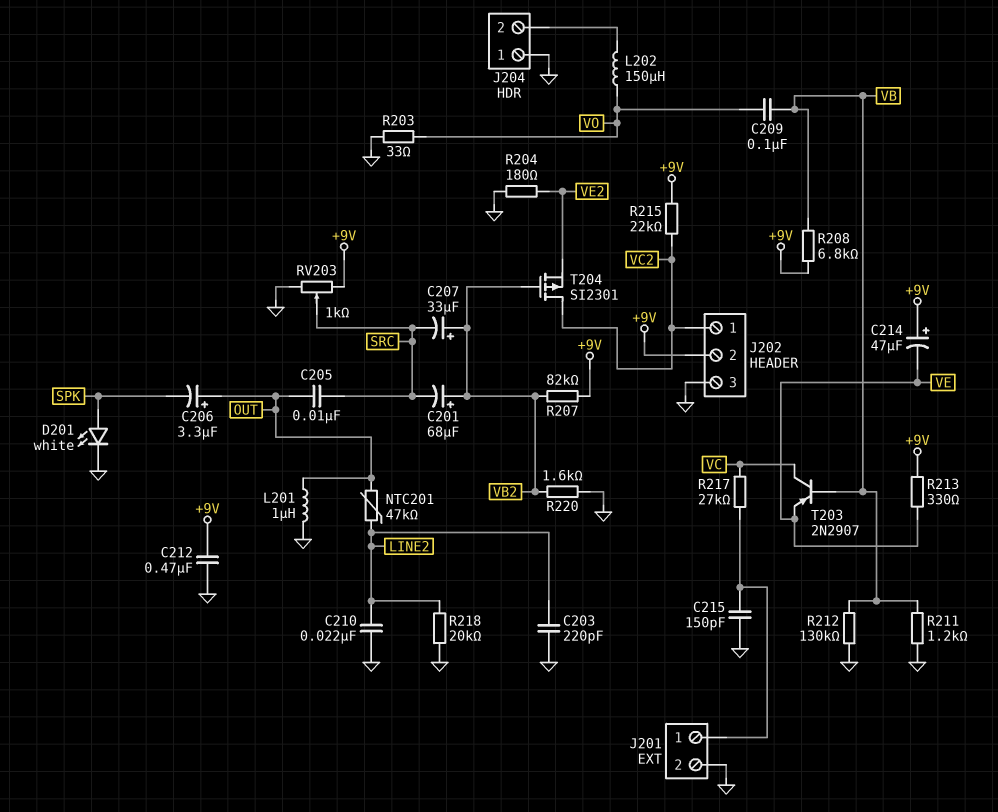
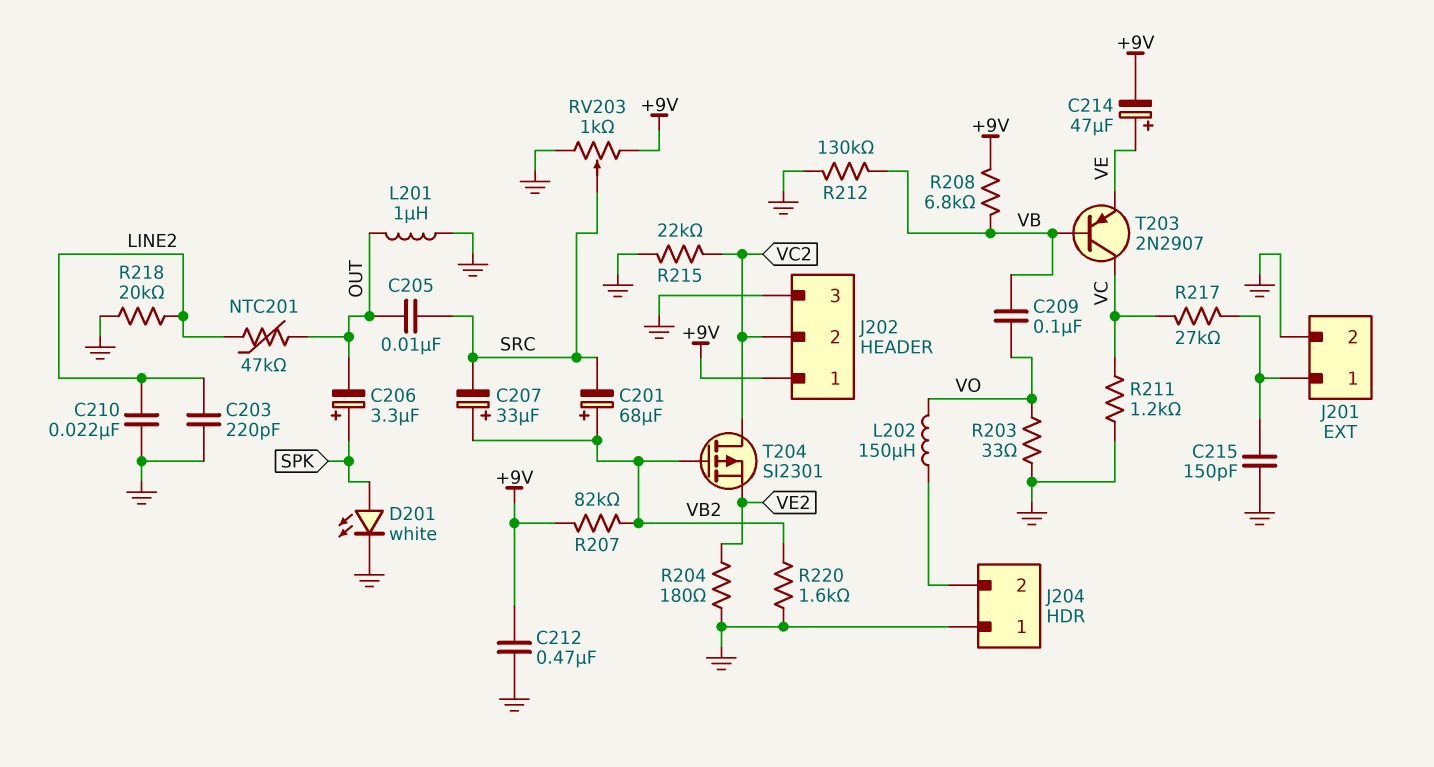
C206: 3.3uF (plus OUT, minus SPK) -> 3.3uF (plus SPK, minus OUT)
C214: 47uF (plus +9V, minus VE) -> 47uF (plus VE, minus +9V)
J202 pin 1: VC2 -> +9V
J202 pin 2: +9V -> VC2
R211: 1.2k (GND, VB) -> 1.2k (GND, VC)
R213: 330 (+9V, VE) -> none
R215: 22k (+9V, VC2) -> 22k (GND, VC2)

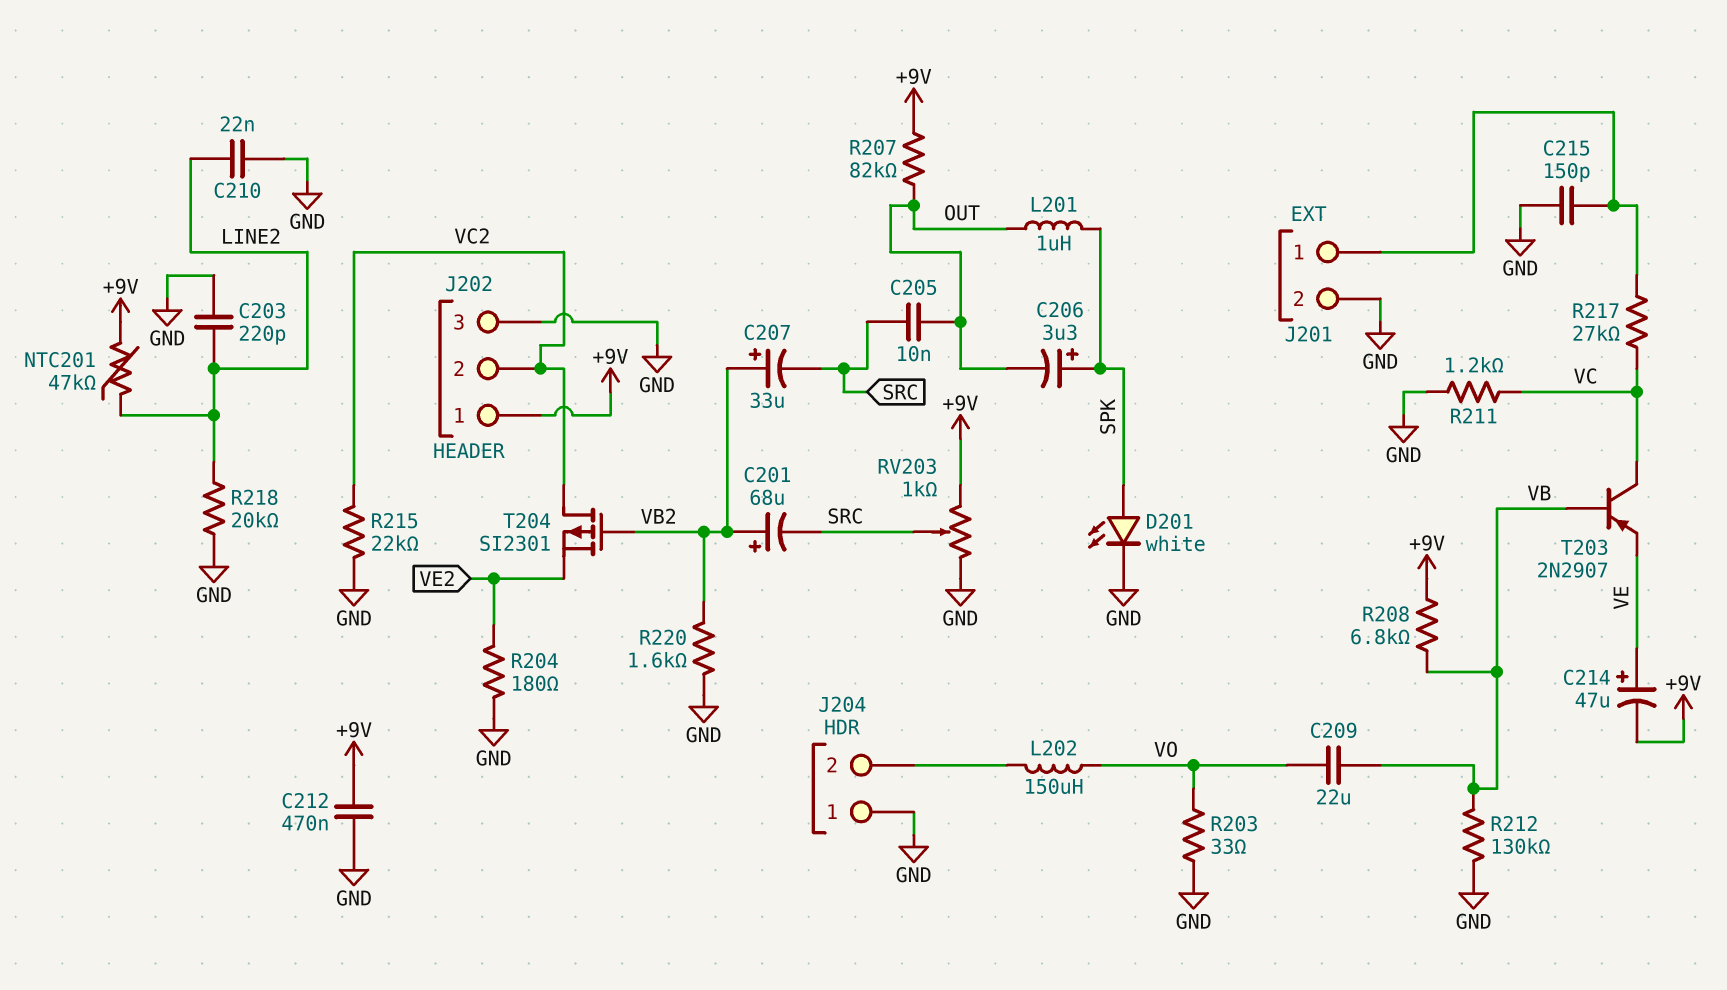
C209: 100nF (VB, VO) -> 22uF (VB, VO)
L201: 1uH (GND, OUT) -> 1uH (OUT, SPK)
NTC201: 47k (LINE2, OUT) -> 47k (+9V, LINE2)
R207: 82k (+9V, VB2) -> 82k (+9V, OUT)

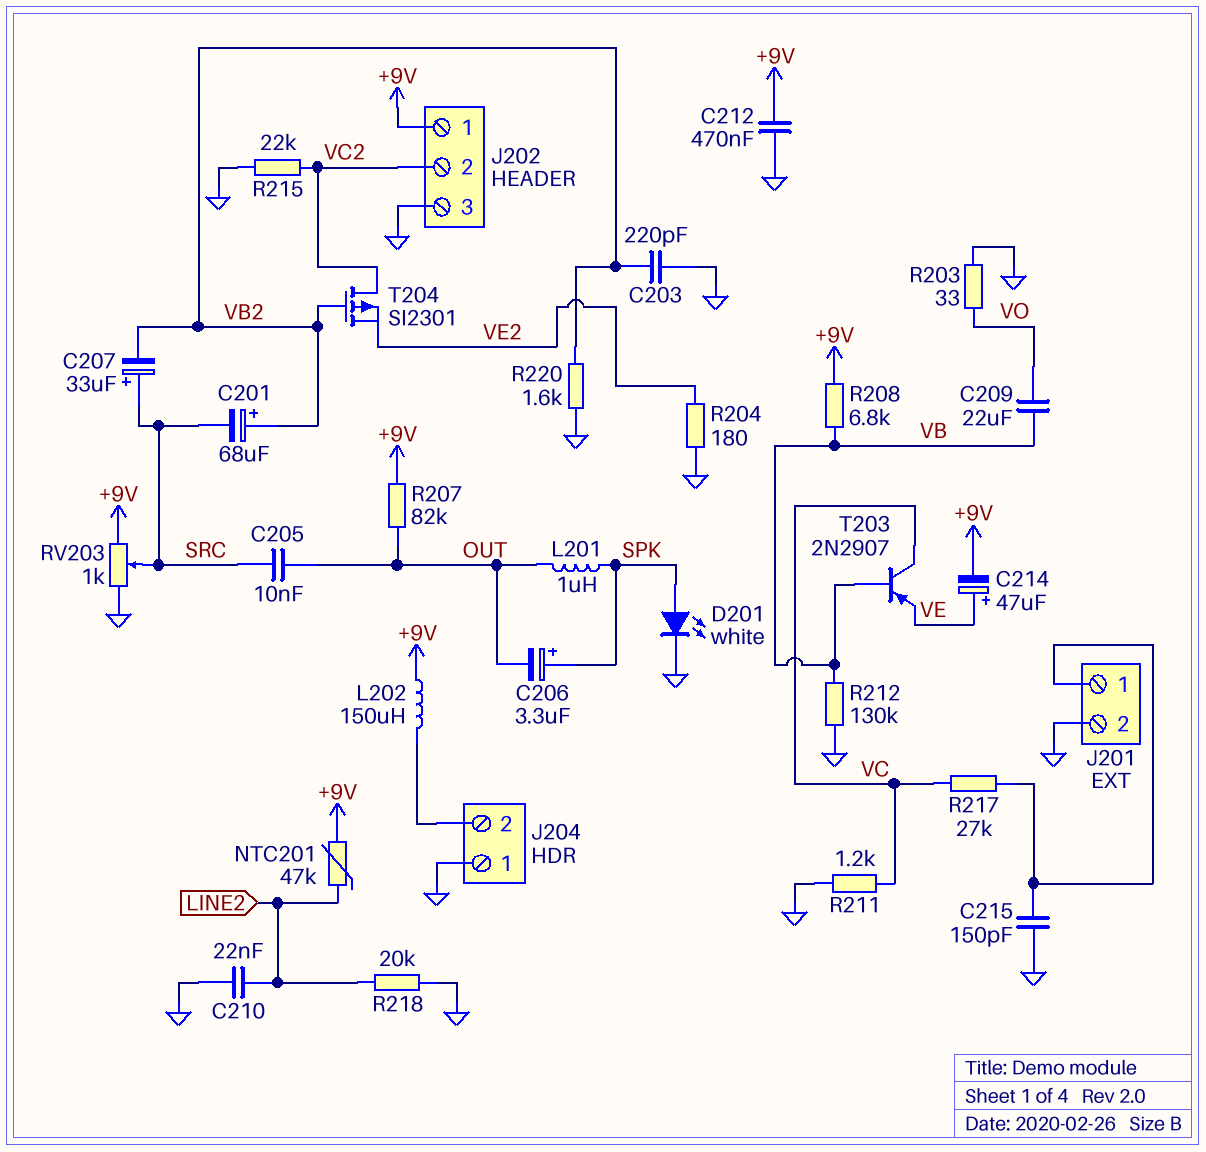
C203: 220pF (GND, LINE2) -> 220pF (GND, VB2)
C207: 33uF (plus VB2, minus SRC) -> 33uF (plus SRC, minus VB2)
L202: 150uH (J204/2, VO) -> 150uH (+9V, J204/2)

